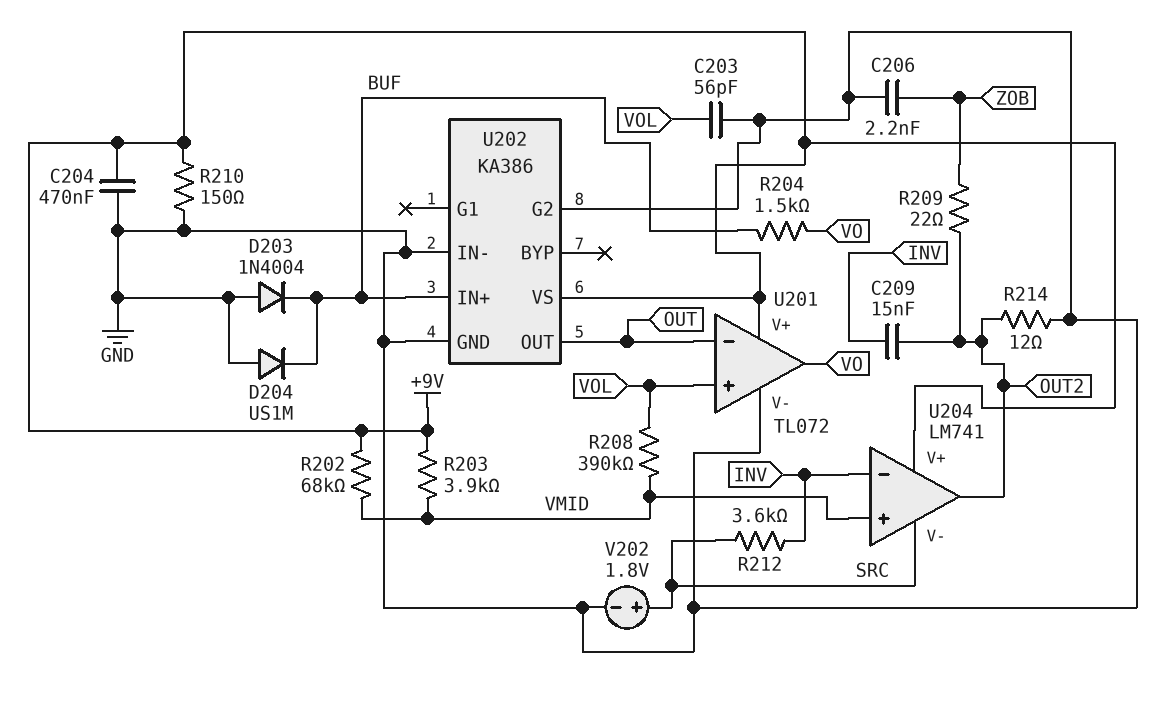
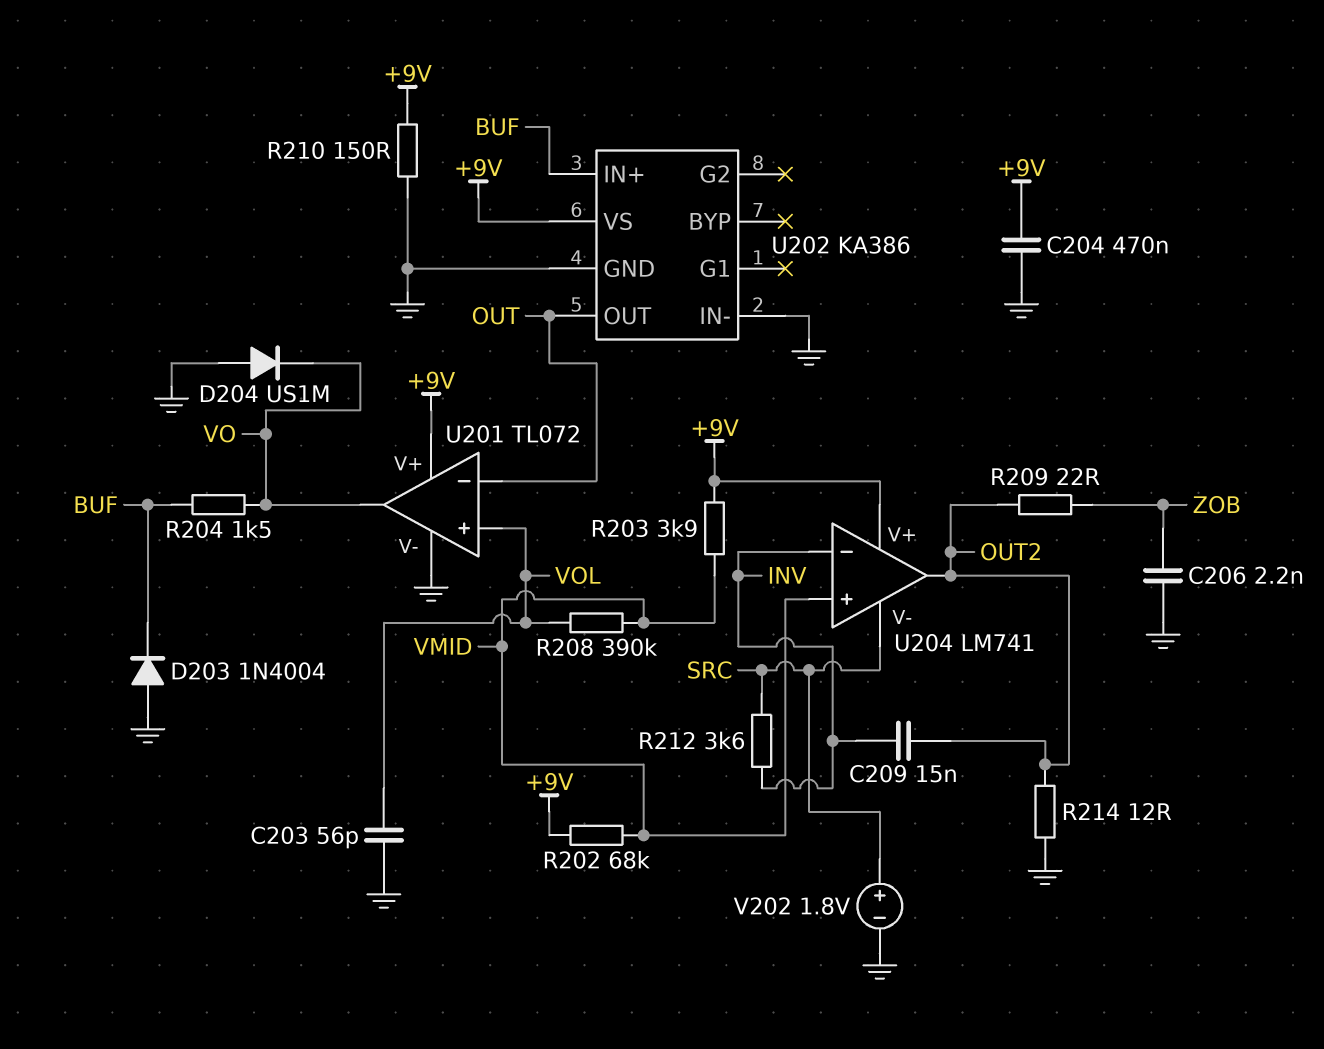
D204: diode US1M (A GND, K BUF) -> diode US1M (A GND, K VO)
U202 pin G2: GND -> none

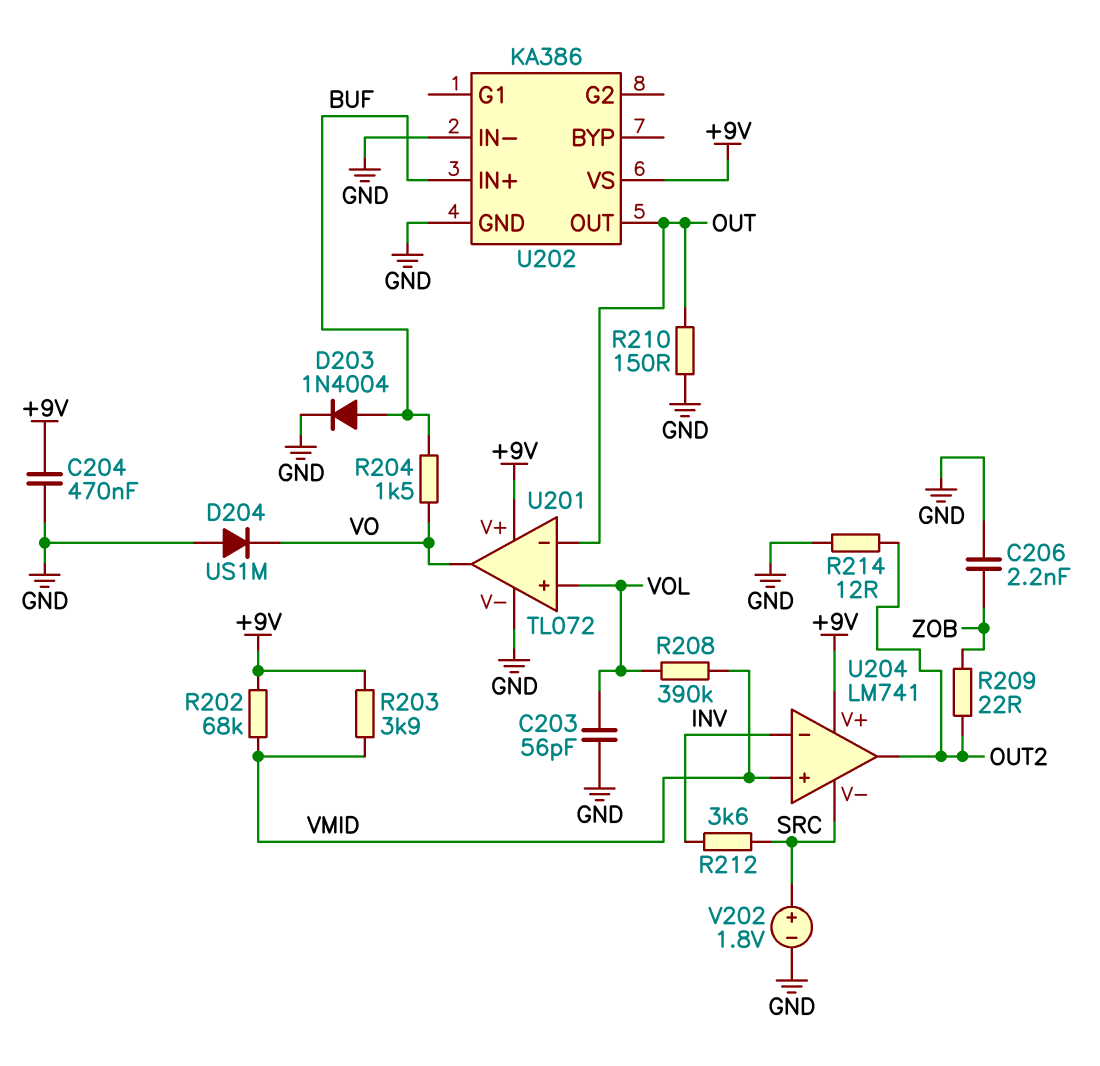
C209: 15nF (INV, OUT2) -> none
D203: diode 1N4004 (A GND, K BUF) -> diode 1N4004 (A BUF, K GND)
R210: 150 (+9V, GND) -> 150 (GND, OUT)

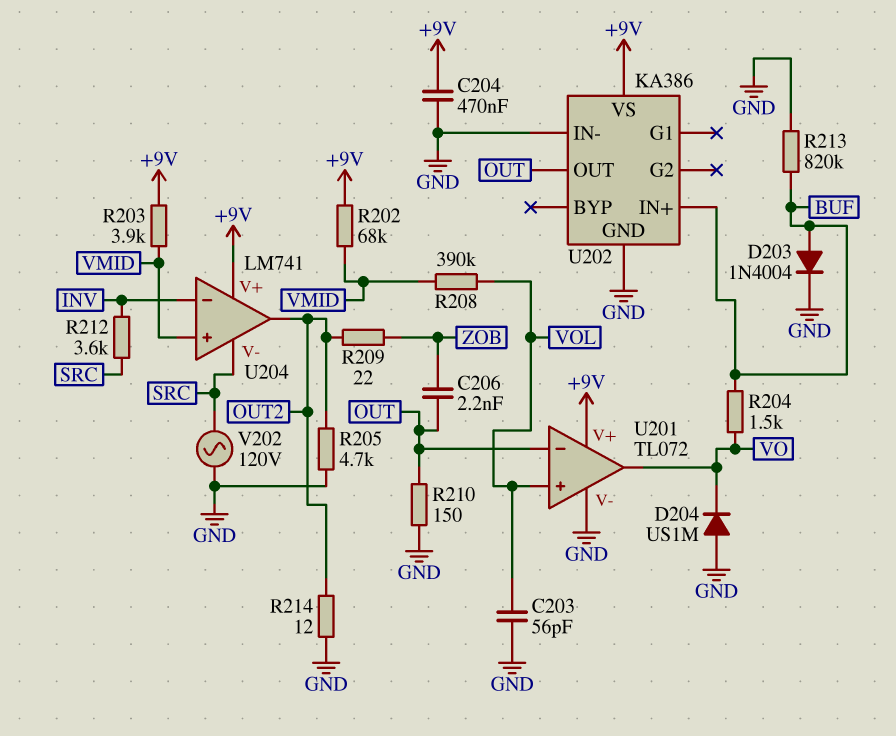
C206: 2.2nF (GND, ZOB) -> 2.2nF (OUT, ZOB)
R205: none -> 4.7k (GND, OUT2)
R213: none -> 820k (BUF, GND)
V202: 1.8V (plus SRC, minus GND) -> AC 120V (GND, SRC)

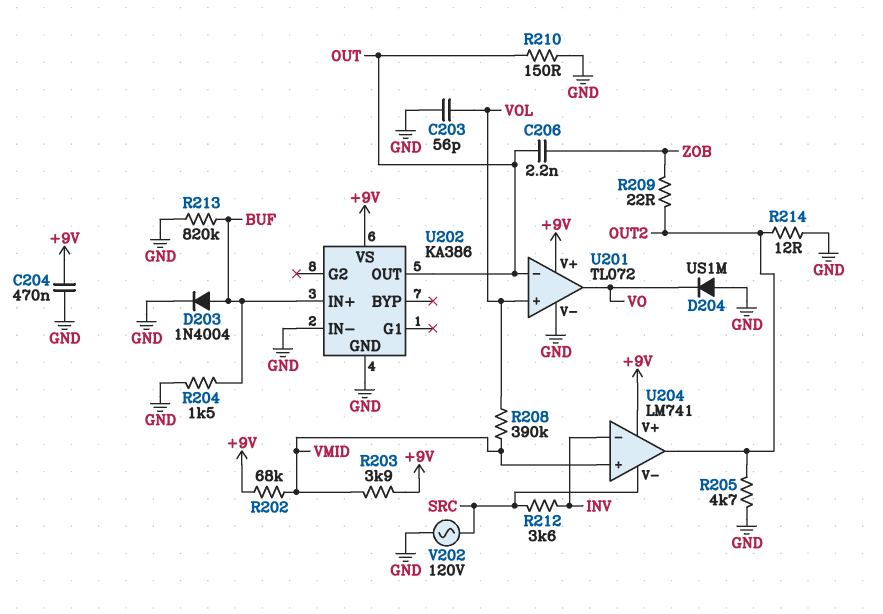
R204: 1.5k (BUF, VO) -> 1.5k (BUF, GND)

